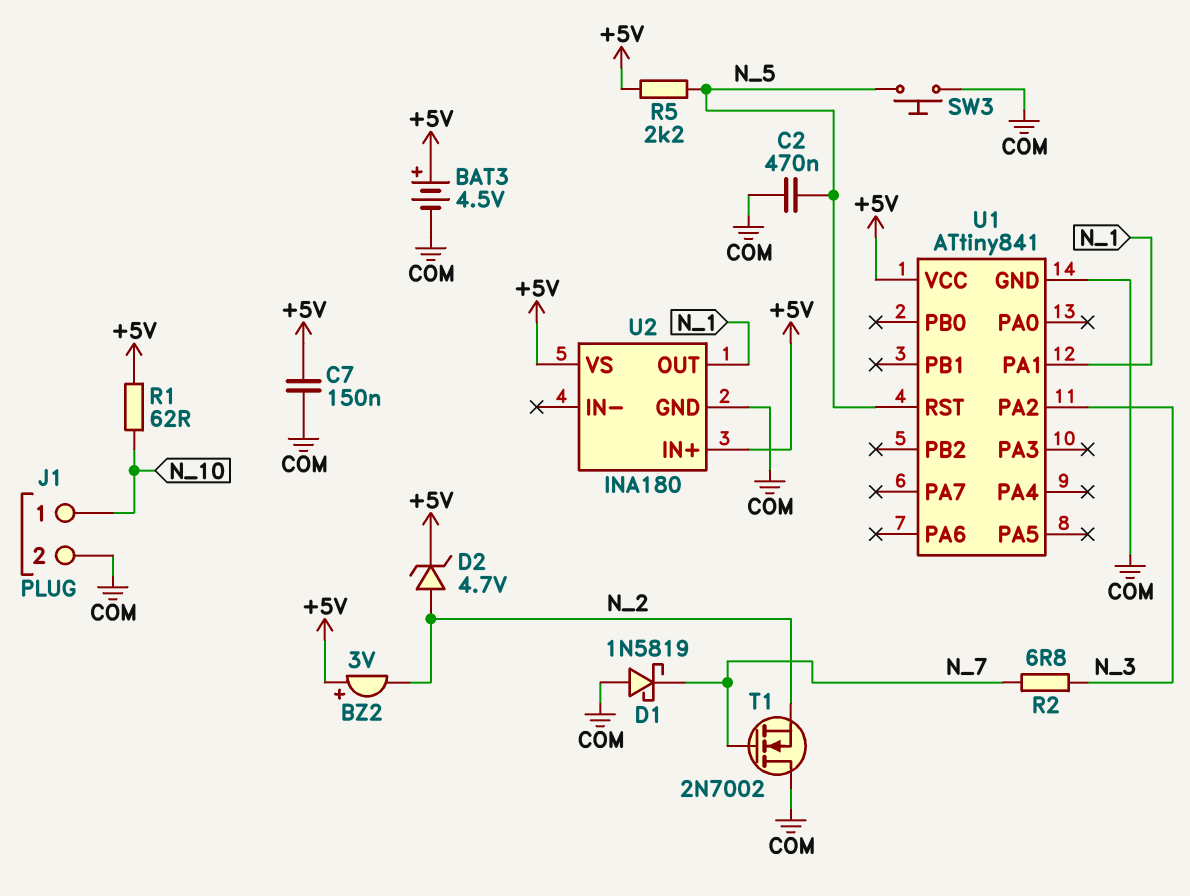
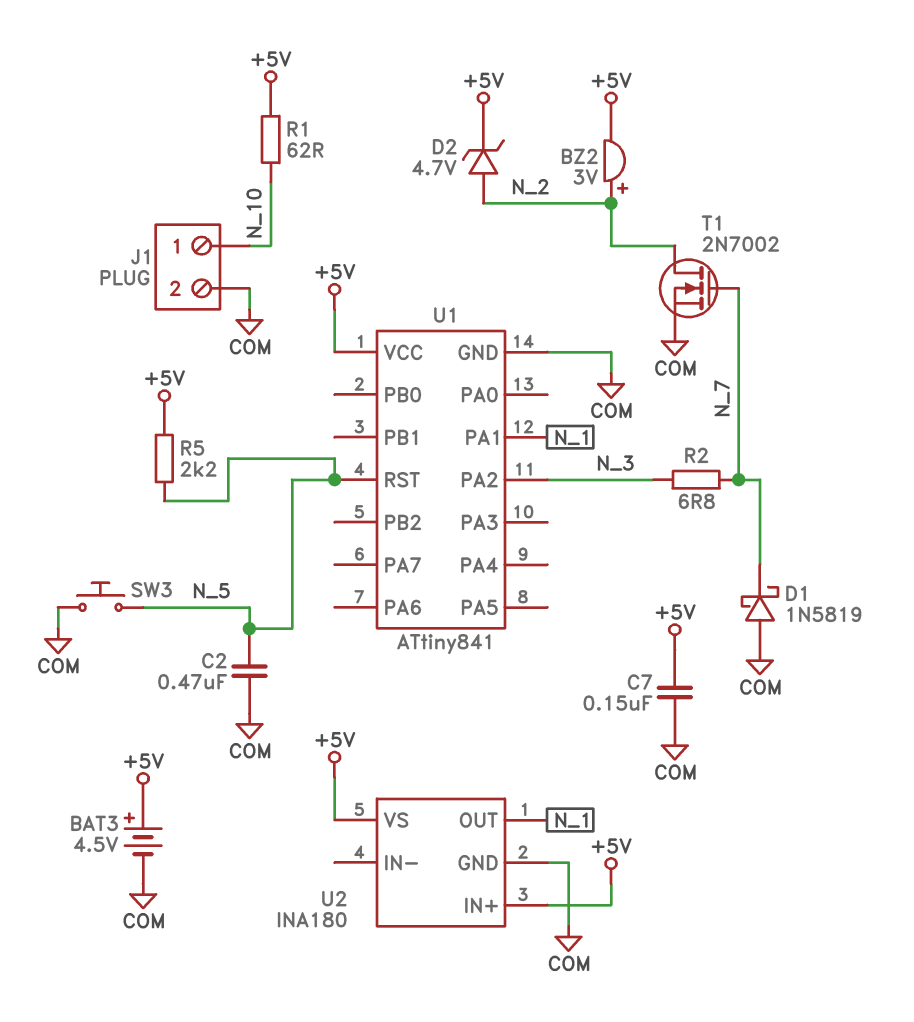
BZ2: buzzer 3V (plus +5V, minus N_2) -> buzzer 3V (plus N_2, minus +5V)
T1: NMOS 2N7002 (G N_7, D COM, S N_2) -> NMOS 2N7002 (G N_7, D N_2, S COM)

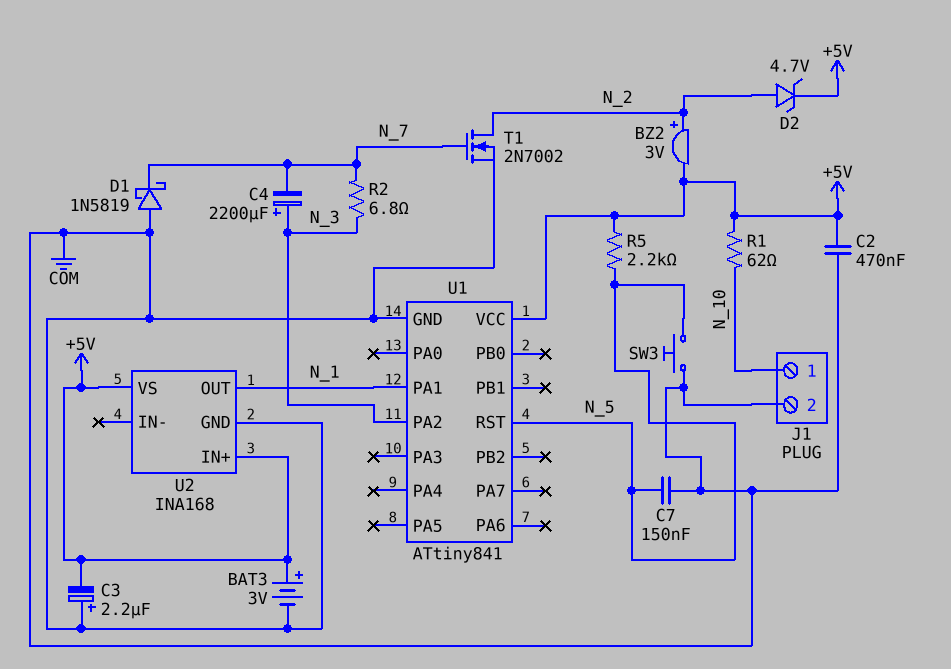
BAT3: 4.5V (plus +5V, minus COM) -> 3V (plus +5V, minus COM)
C2: 470nF (COM, N_5) -> 470nF (+5V, COM)
C3: none -> 2.2uF (plus COM, minus +5V)
C4: none -> 2200uF (plus N_3, minus N_7)
C7: 150nF (+5V, COM) -> 150nF (COM, N_5)
U2: INA180 -> INA168

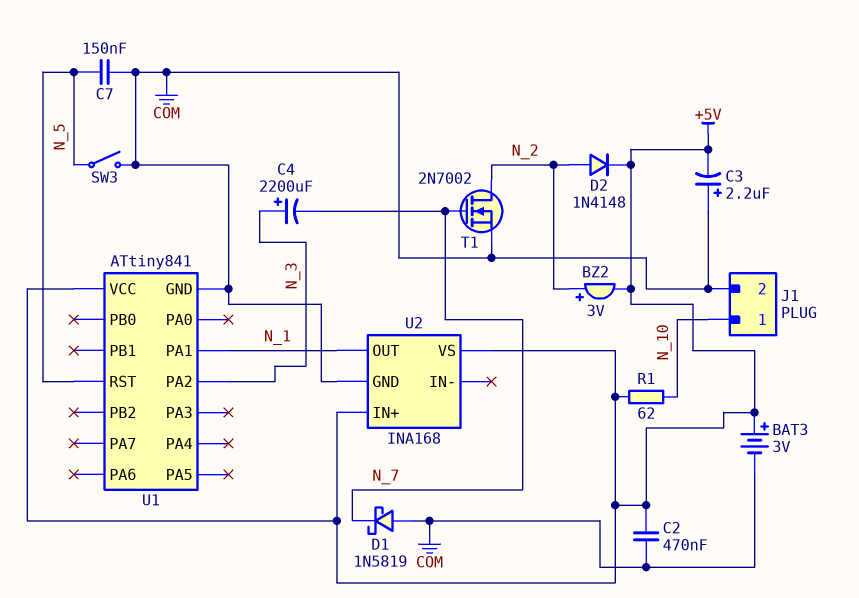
D2: zener 4.7V (A N_2, K +5V) -> diode 1N4148 (A N_2, K +5V)
R2: 6.8 (N_3, N_7) -> none
R5: 2.2k (+5V, N_5) -> none
SW3: button (COM, N_5) -> switch (COM, N_5)

